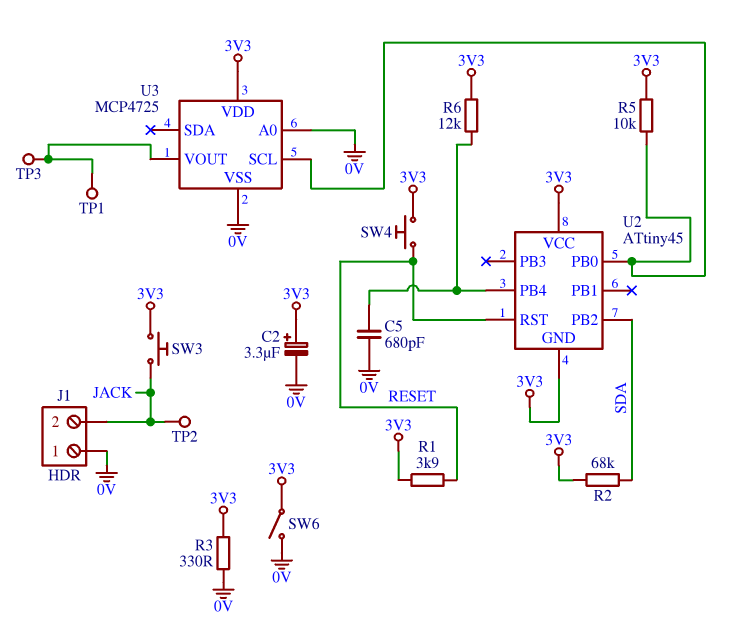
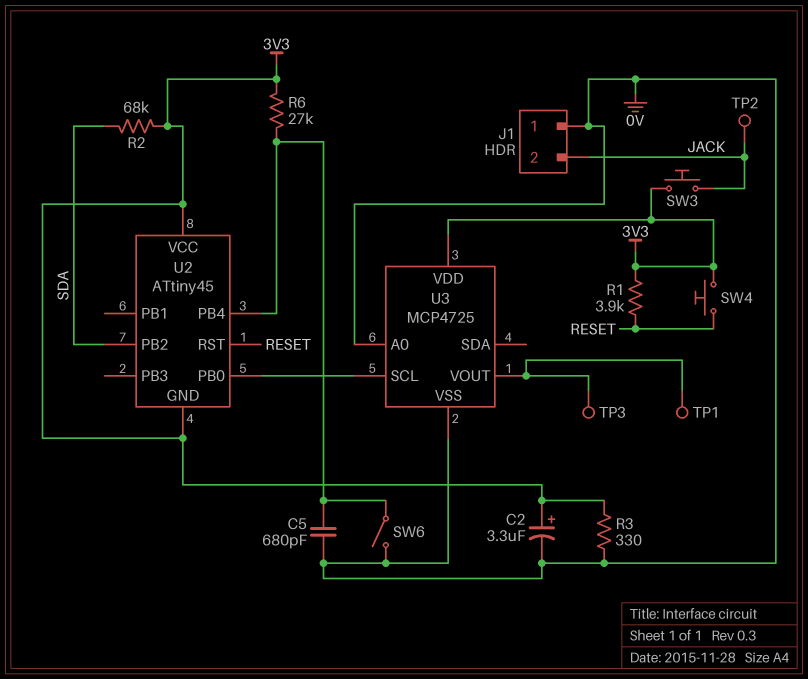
R5: 10k (3V3, U2/PB0) -> none
R6: 12k (3V3, U2/PB4) -> 27k (3V3, U2/PB4)
SW6: switch (0V, 3V3) -> switch (0V, U2/PB4)

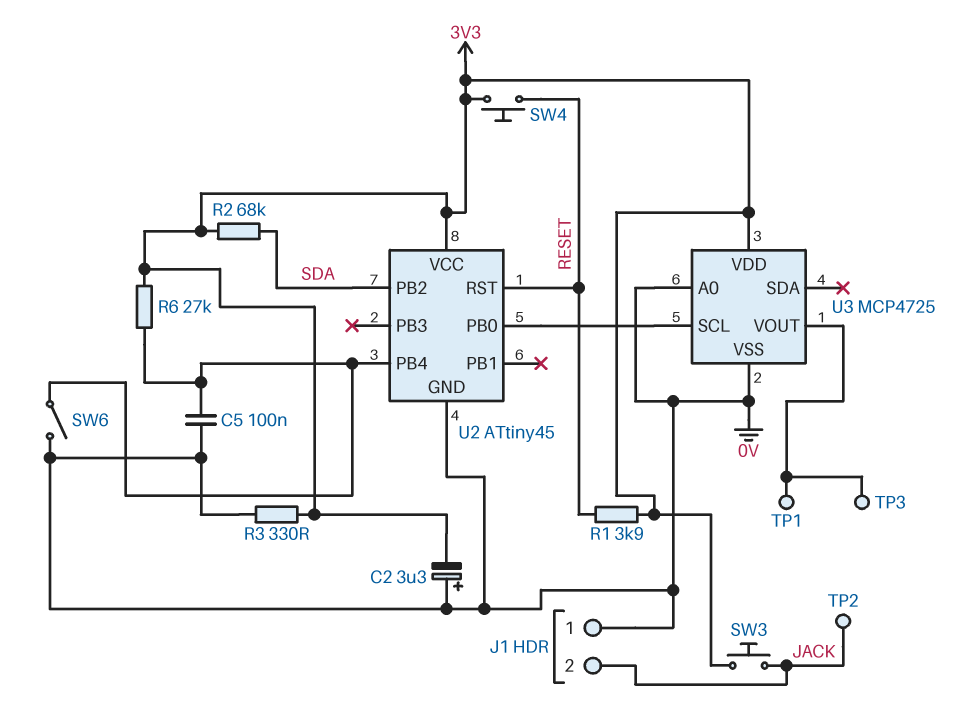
C2: 3.3uF (plus 3V3, minus 0V) -> 3.3uF (plus 0V, minus 3V3)
C5: 680pF (0V, U2/PB4) -> 100nF (0V, U2/PB4)
U2 pin GND: 3V3 -> 0V

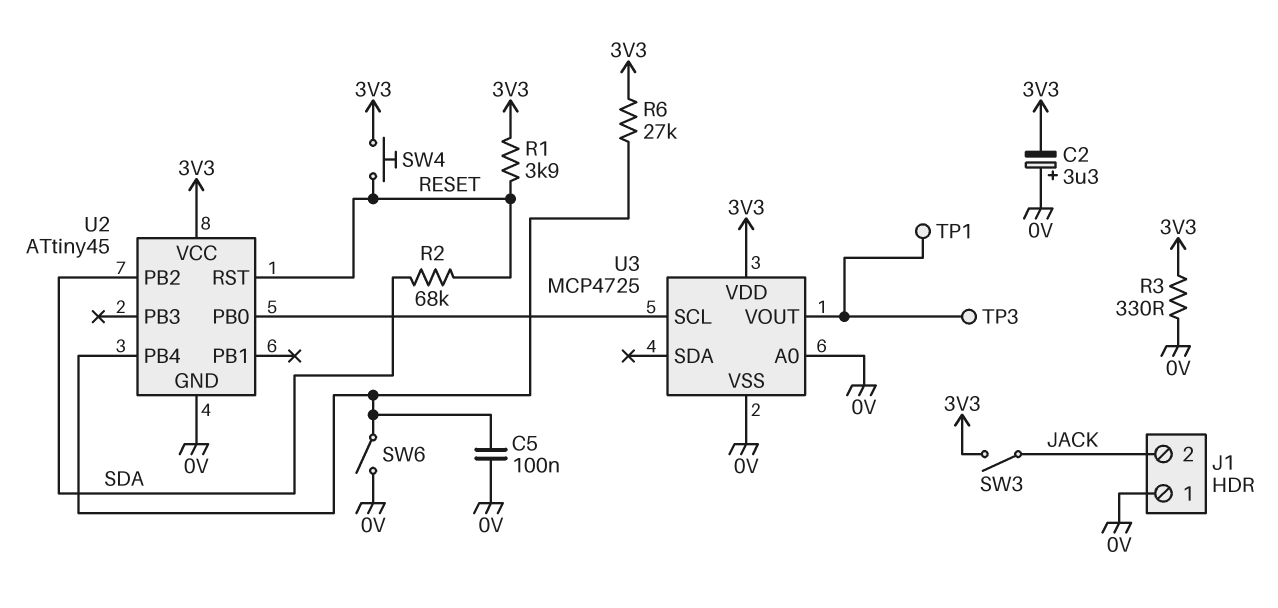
R2: 68k (3V3, SDA) -> 68k (RESET, SDA)
SW3: button (3V3, JACK) -> switch (3V3, JACK)
TP2: test point (JACK) -> none

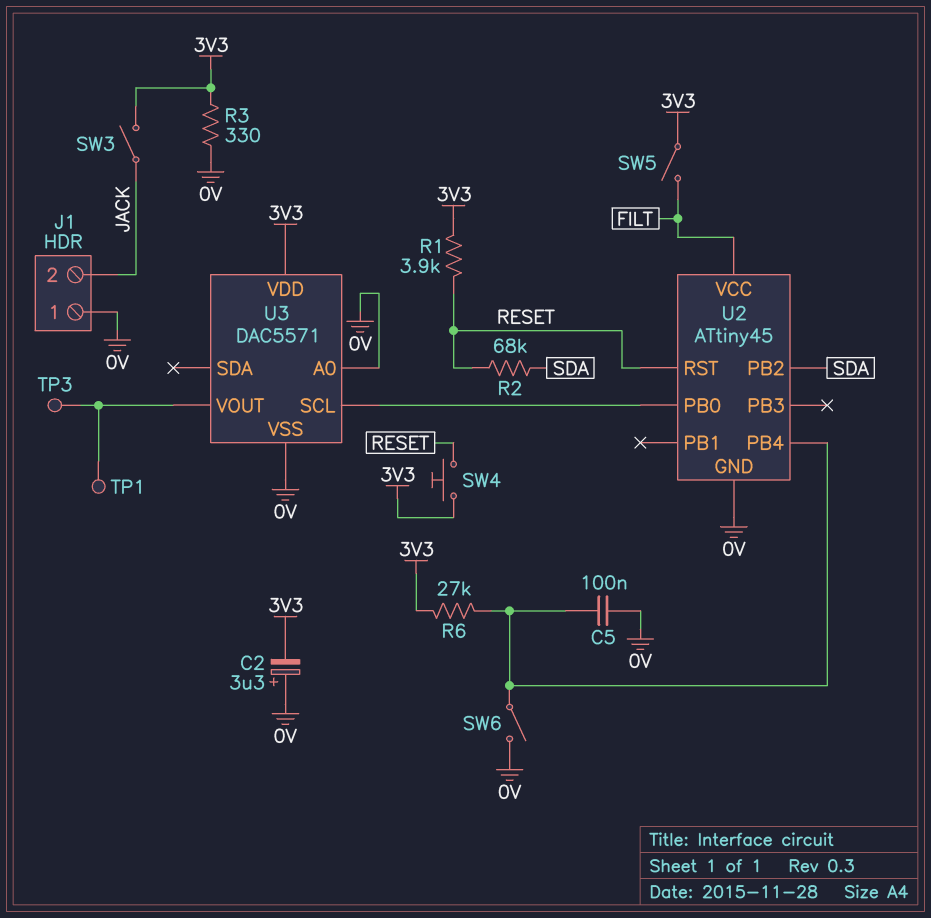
SW5: none -> switch (3V3, FILT)
U2 pin VCC: 3V3 -> FILT
U3: MCP4725 -> DAC5571

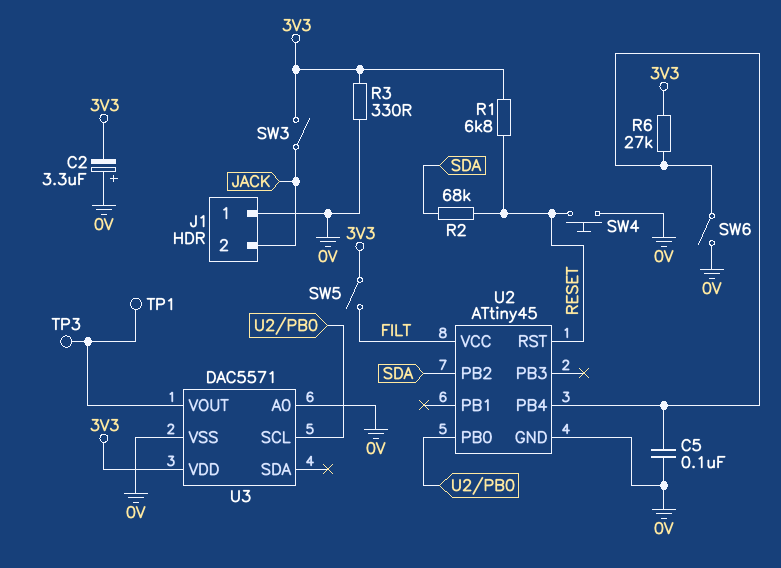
R1: 3.9k (3V3, RESET) -> 6.8k (3V3, RESET)
SW4: button (3V3, RESET) -> button (0V, RESET)

